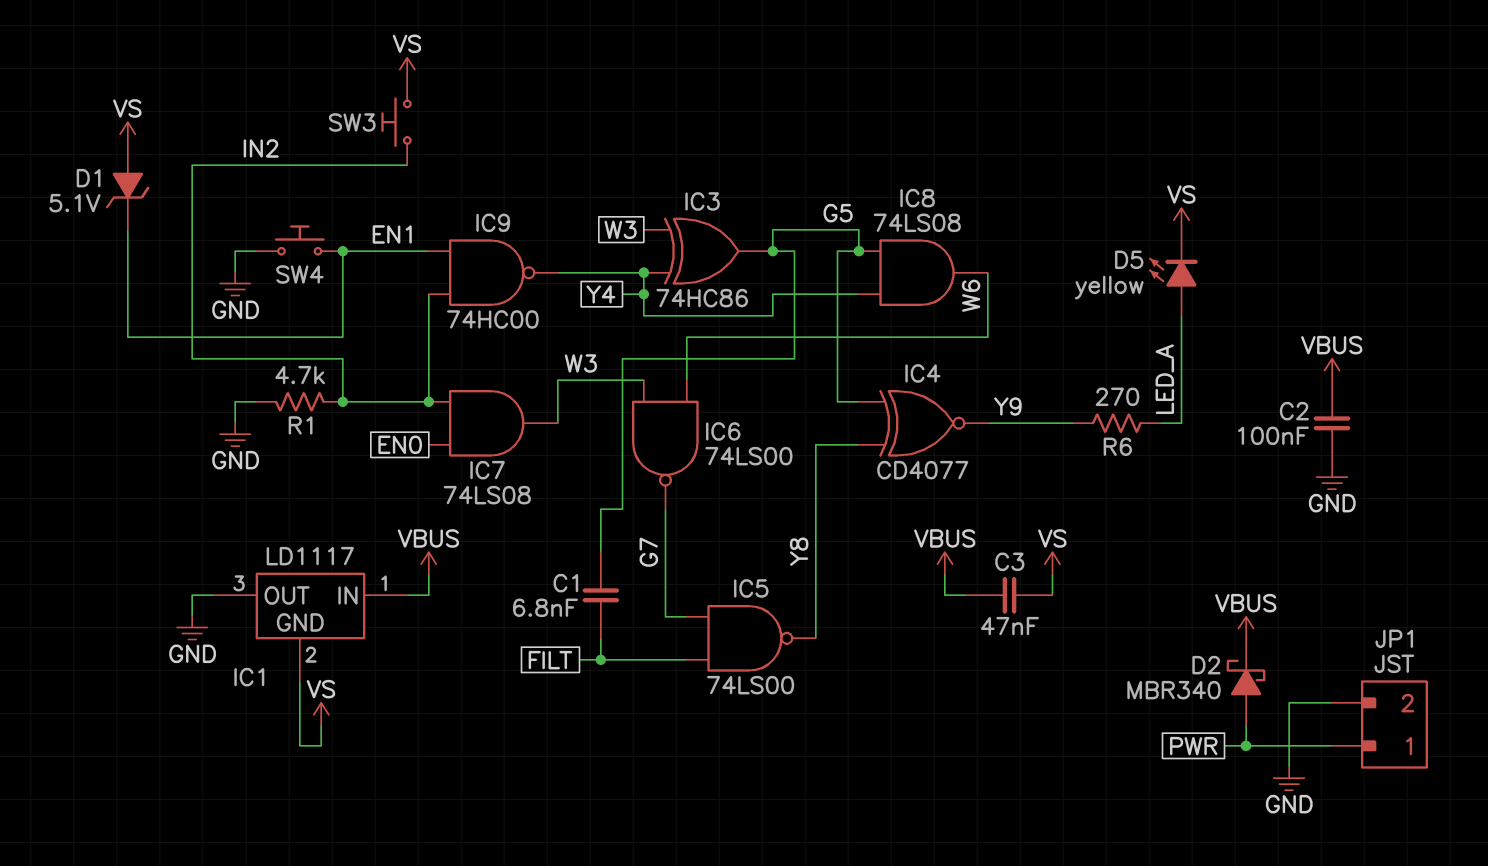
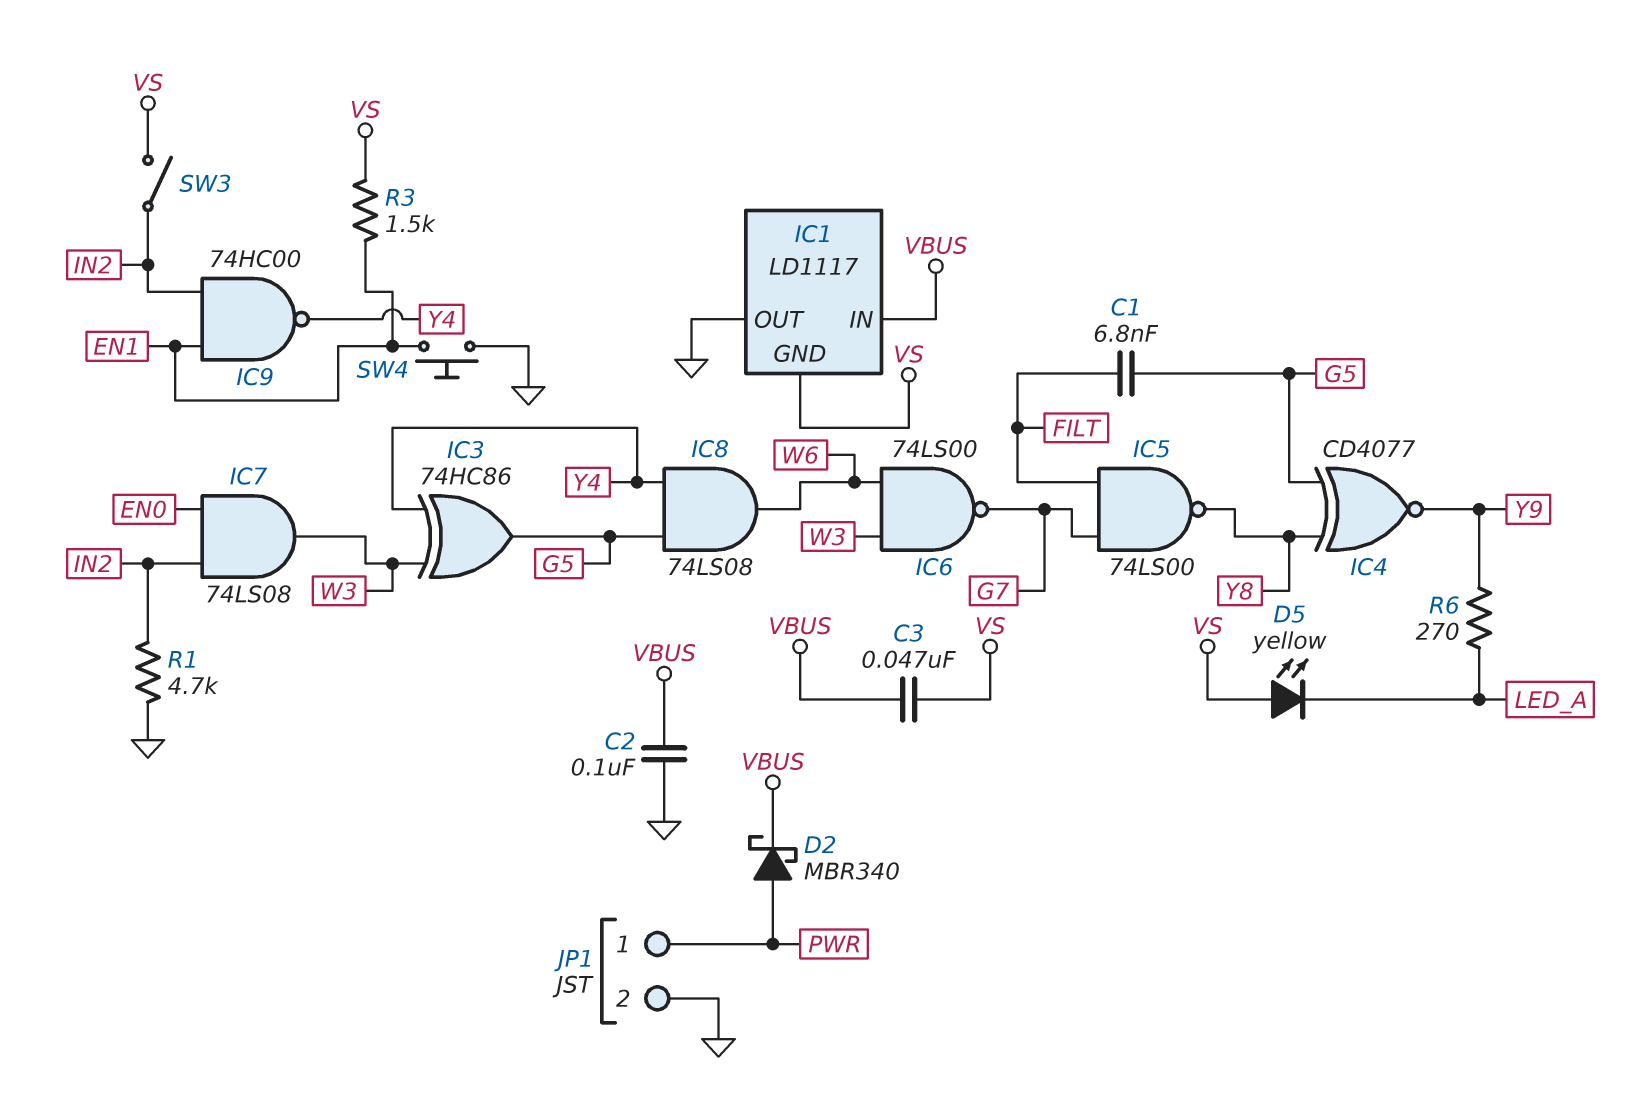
D1: zener 5.1V (A VS, K EN1) -> none
D5: LED yellow (A LED_A, K VS) -> LED yellow (A VS, K LED_A)
R3: none -> 1.5k (EN1, VS)
SW3: button (IN2, VS) -> switch (IN2, VS)

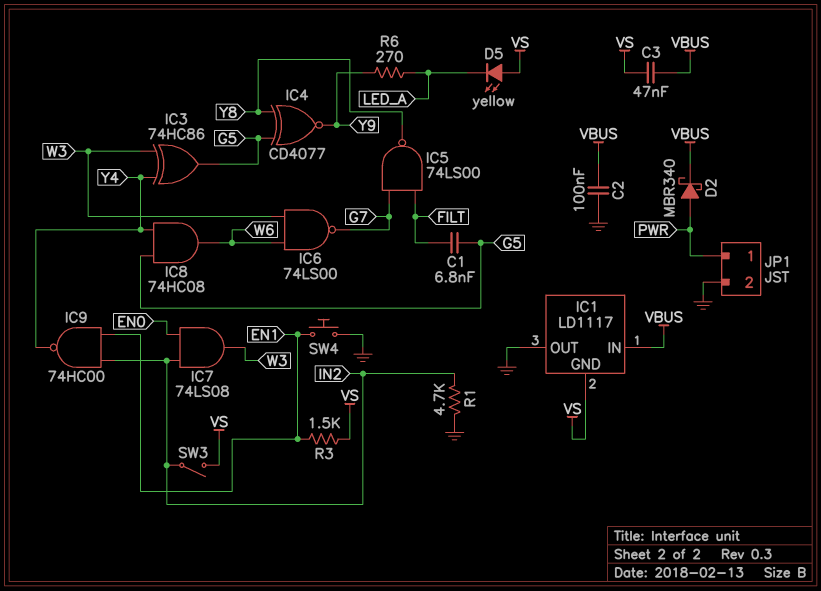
IC8: AND 74LS08 (in G5, in Y4, out W6) -> AND 74HC08 (in G5, in Y4, out W6)

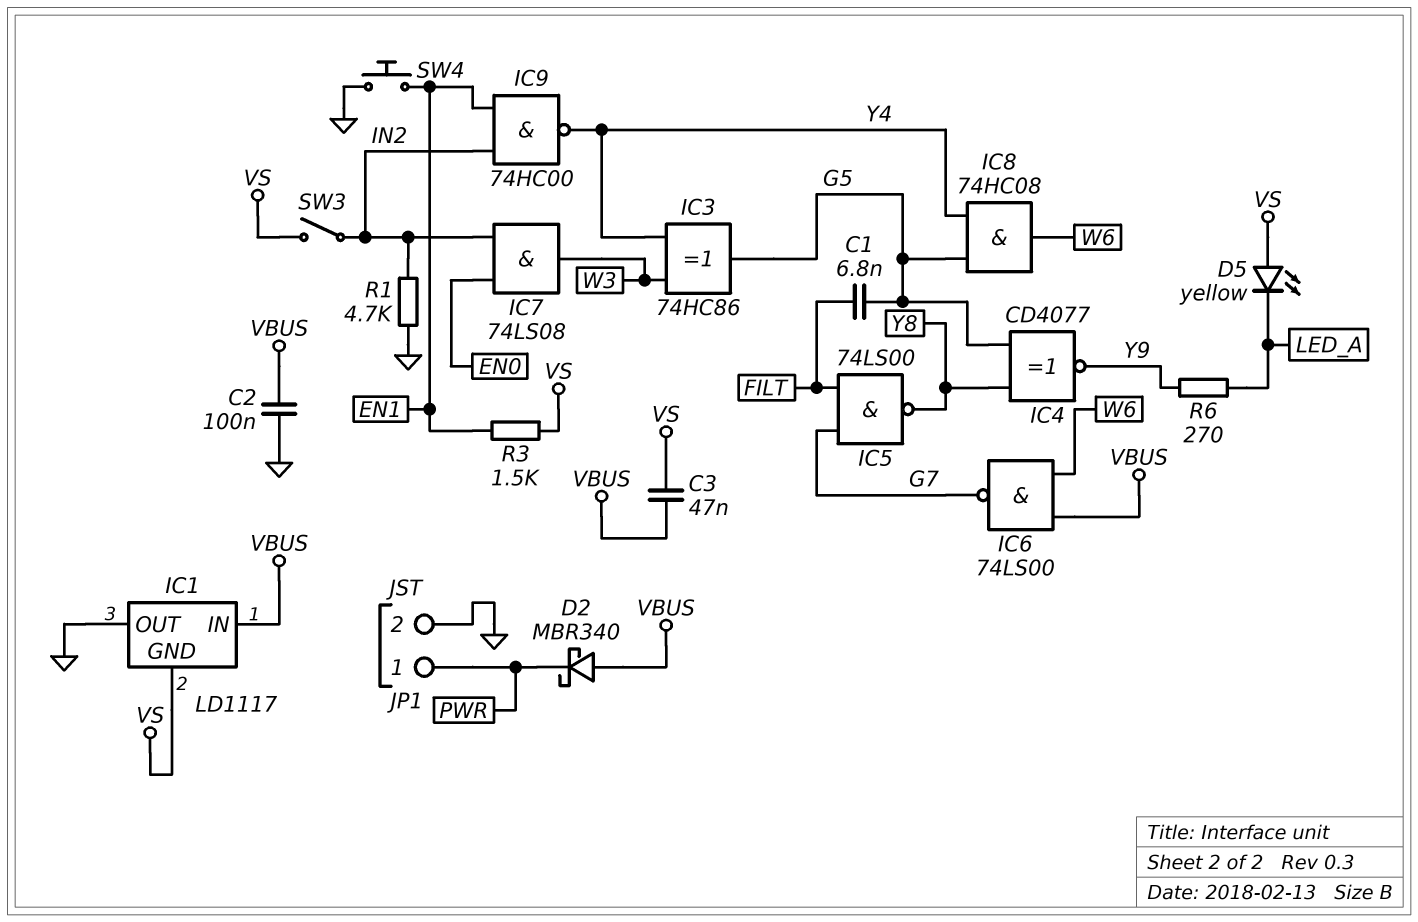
D2: schottky MBR340 (A PWR, K VBUS) -> schottky MBR340 (A VBUS, K PWR)
IC6: NAND 74LS00 (in W3, in W6, out G7) -> NAND 74LS00 (in VBUS, in W6, out G7)

